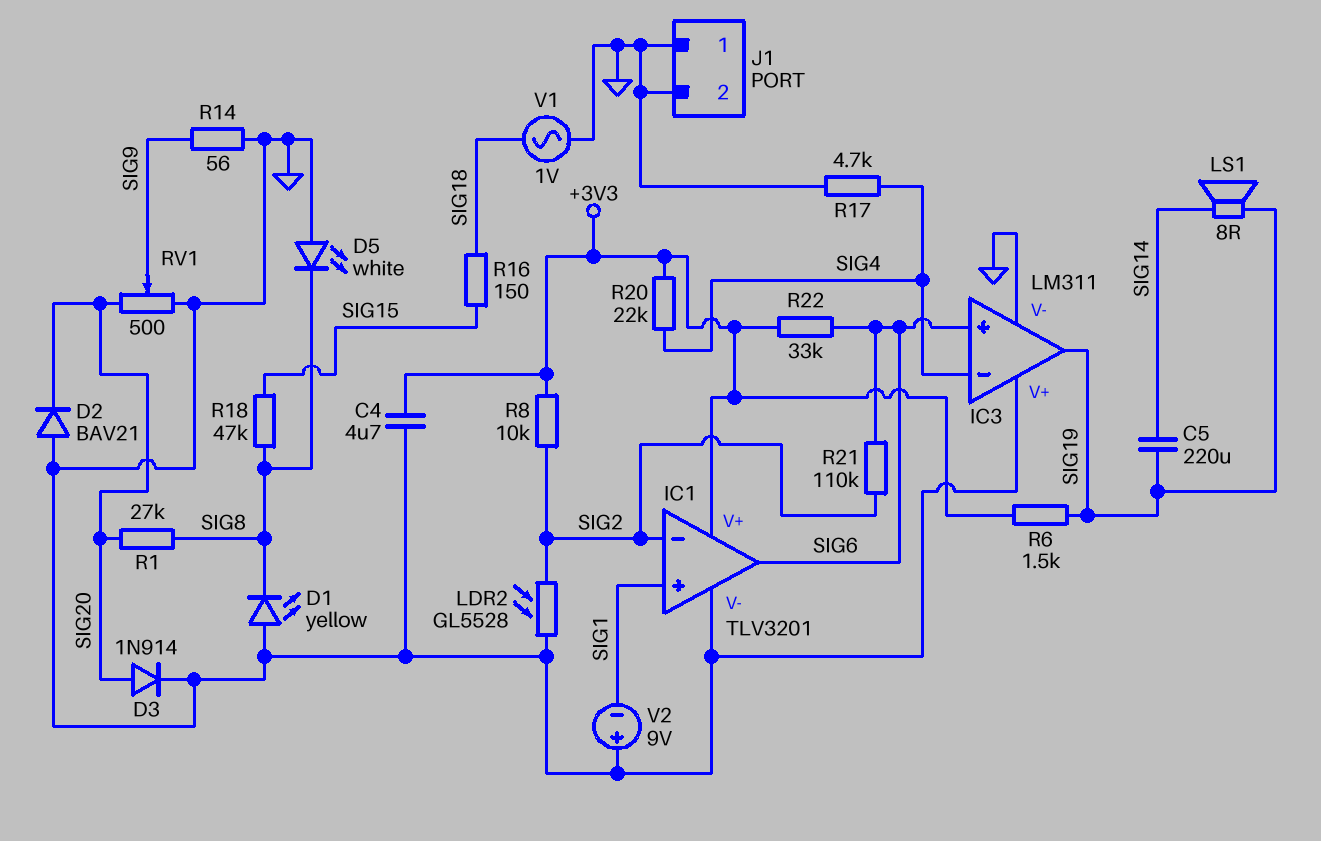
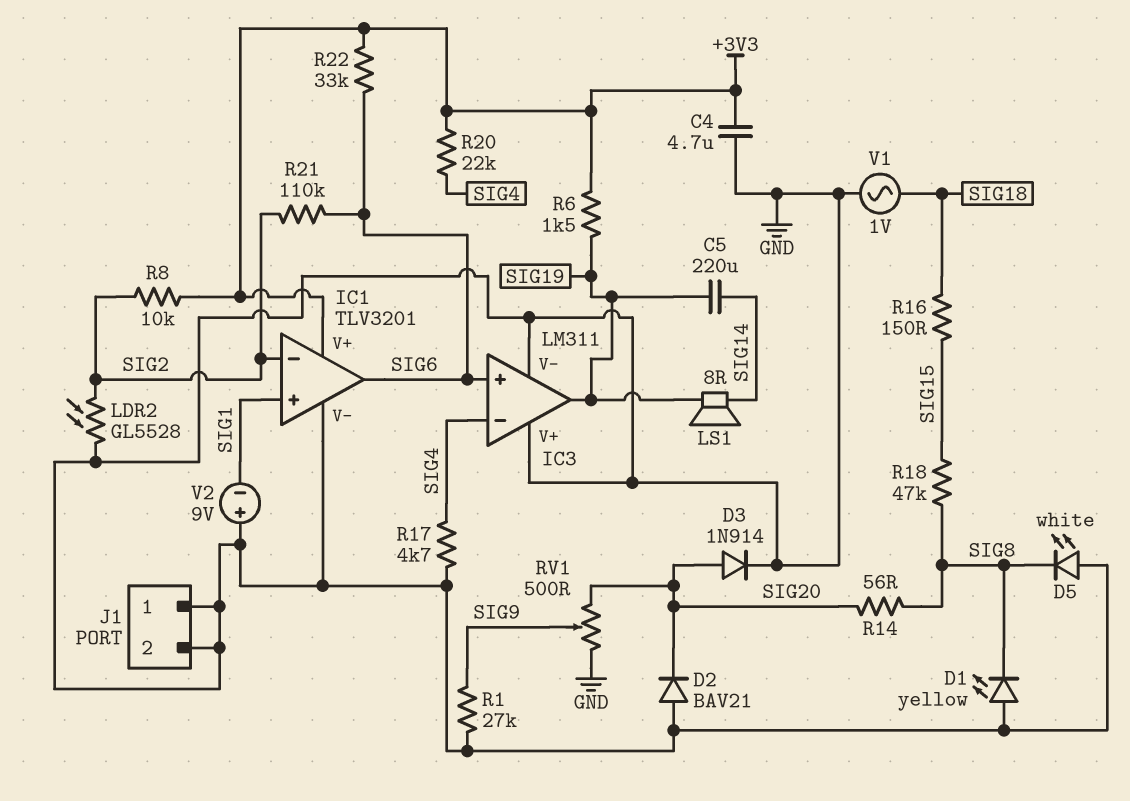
R1: 27k (SIG8, SIG20) -> 27k (GND, SIG9)
R14: 56 (GND, SIG9) -> 56 (SIG8, SIG20)

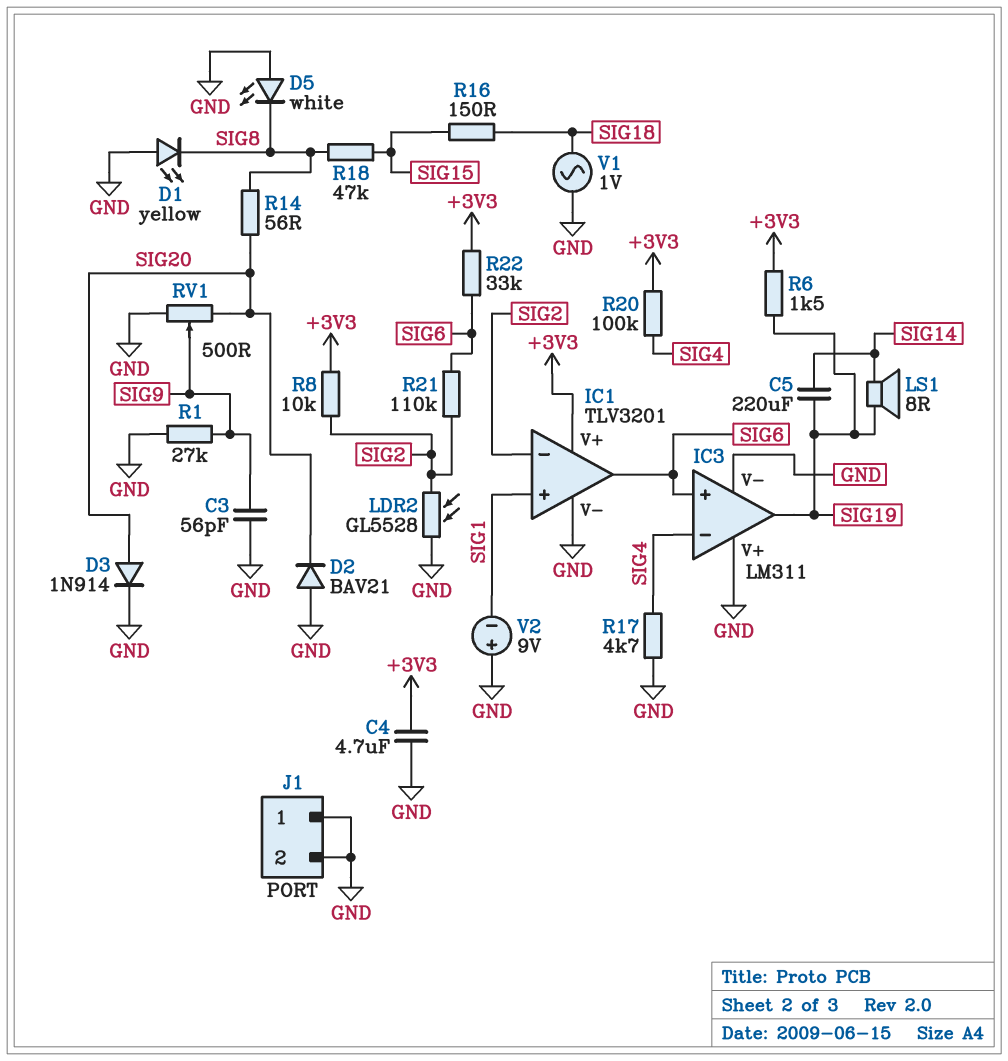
C3: none -> 56pF (GND, SIG9)
R20: 22k (+3V3, SIG4) -> 100k (+3V3, SIG4)

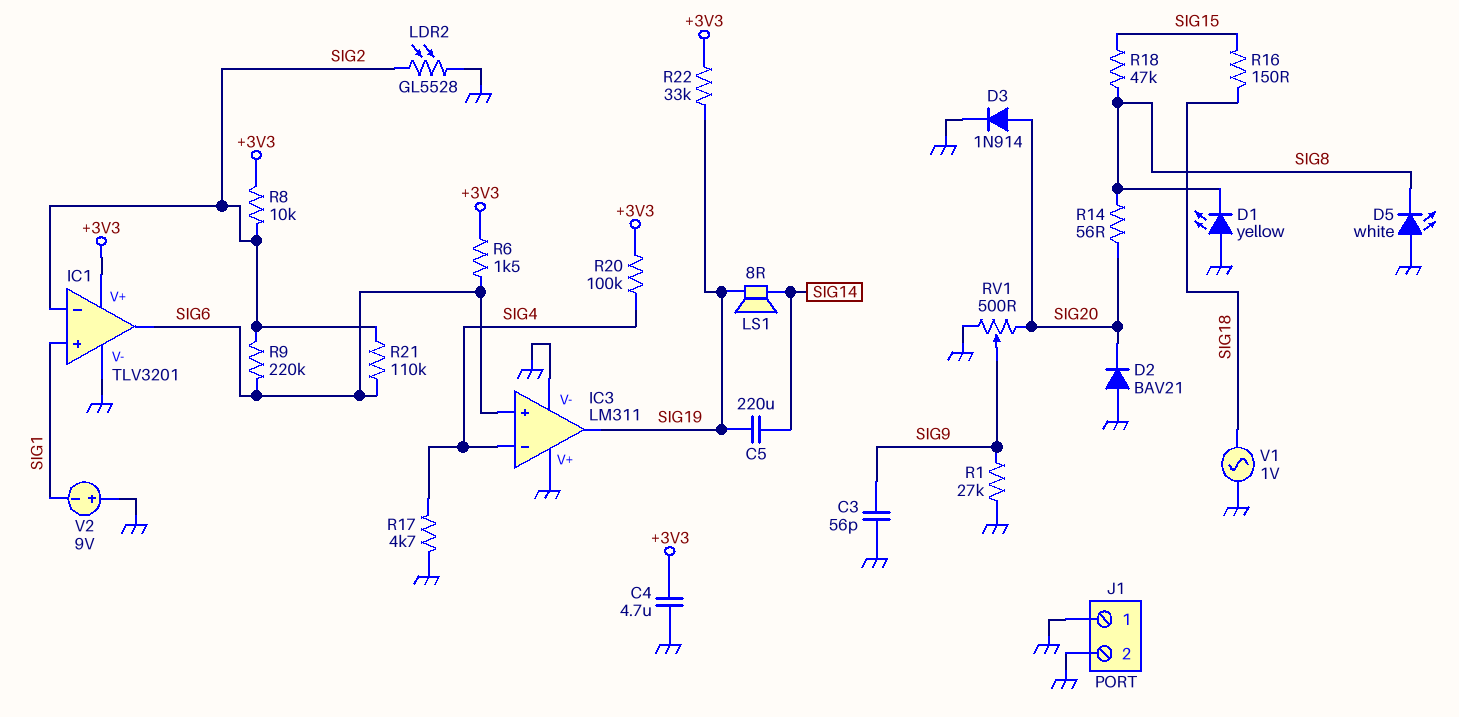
R6: 1.5k (+3V3, SIG19) -> 1.5k (+3V3, SIG6)
R9: none -> 220k (SIG2, SIG6)
R22: 33k (+3V3, SIG6) -> 33k (+3V3, SIG19)

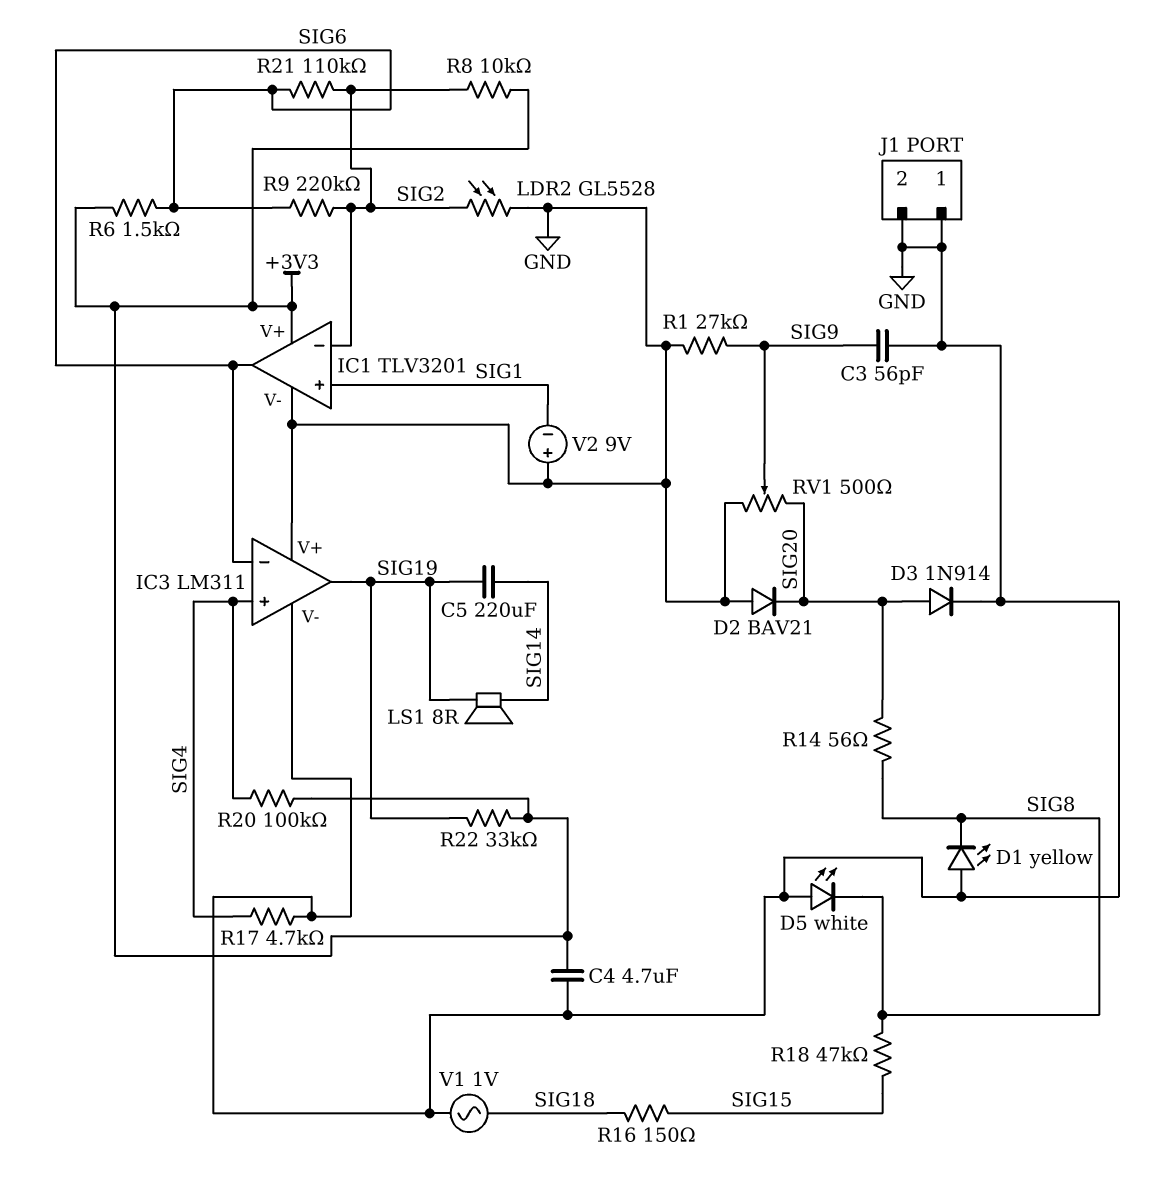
IC3 pin in+: SIG6 -> SIG4
IC3 pin in-: SIG4 -> SIG6

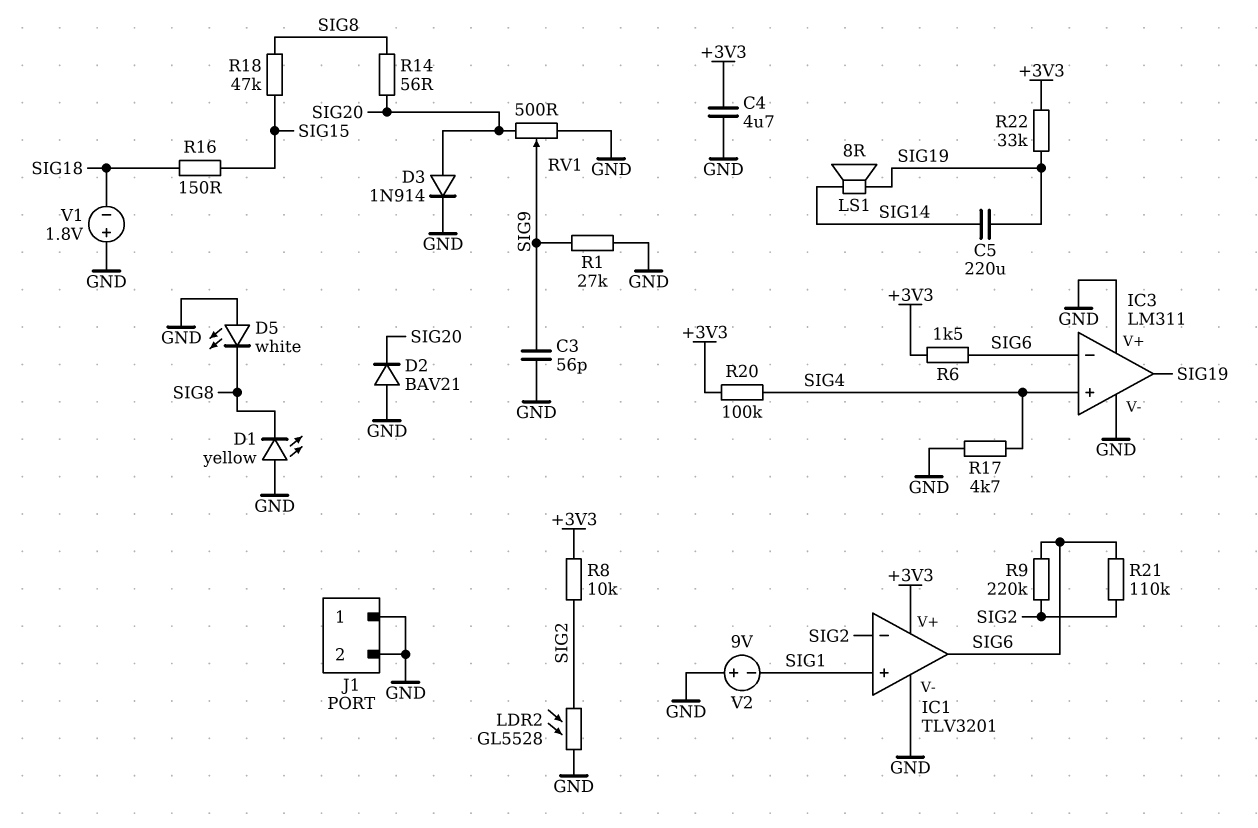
V1: AC 1V (GND, SIG18) -> 1.8V (plus GND, minus SIG18)

